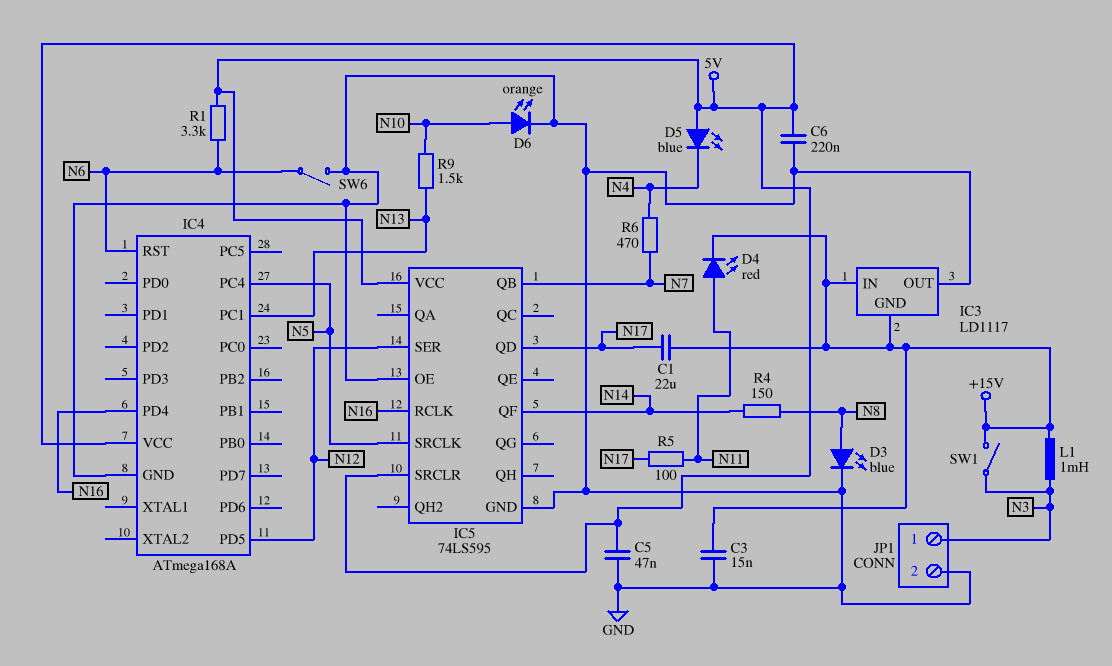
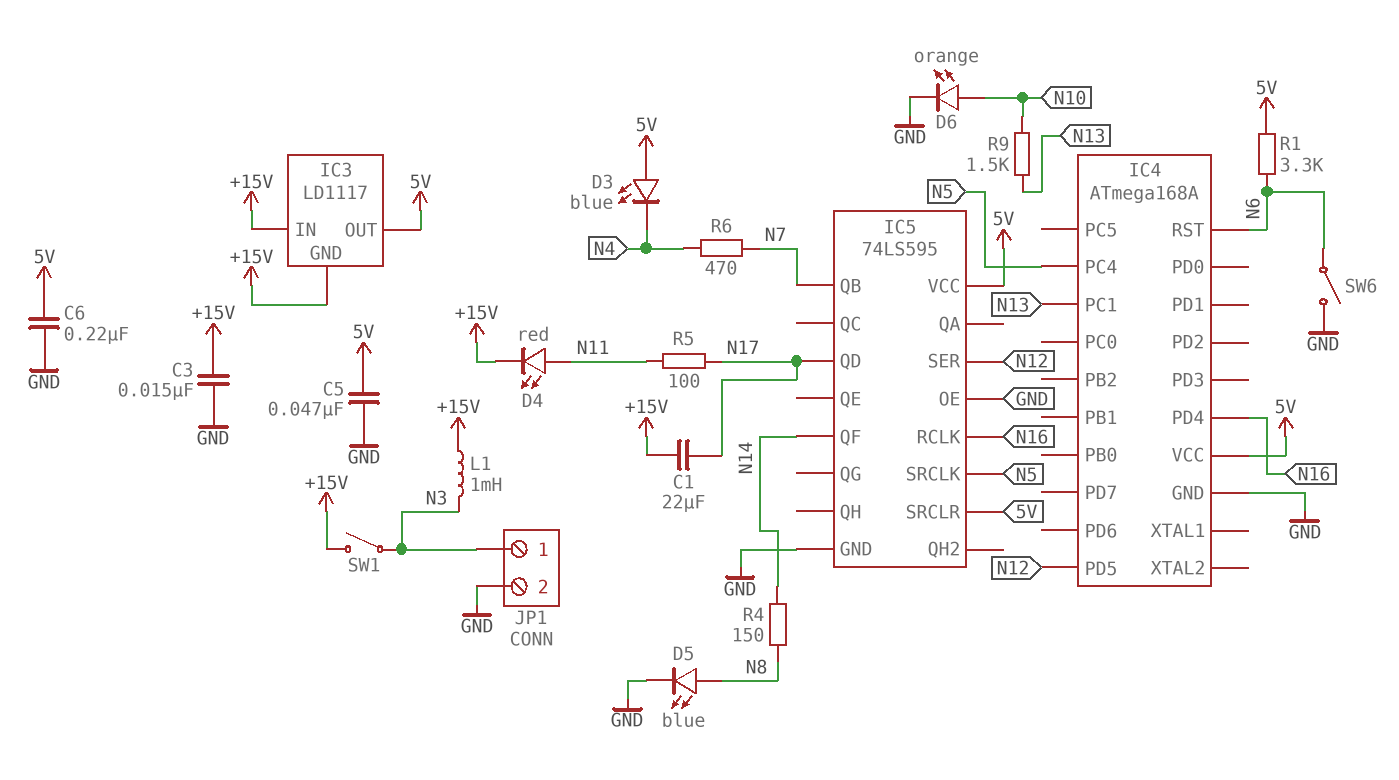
D3: LED blue (A N8, K GND) -> LED blue (A 5V, K N4)
D5: LED blue (A 5V, K N4) -> LED blue (A N8, K GND)
IC3 pin OUT: GND -> 5V

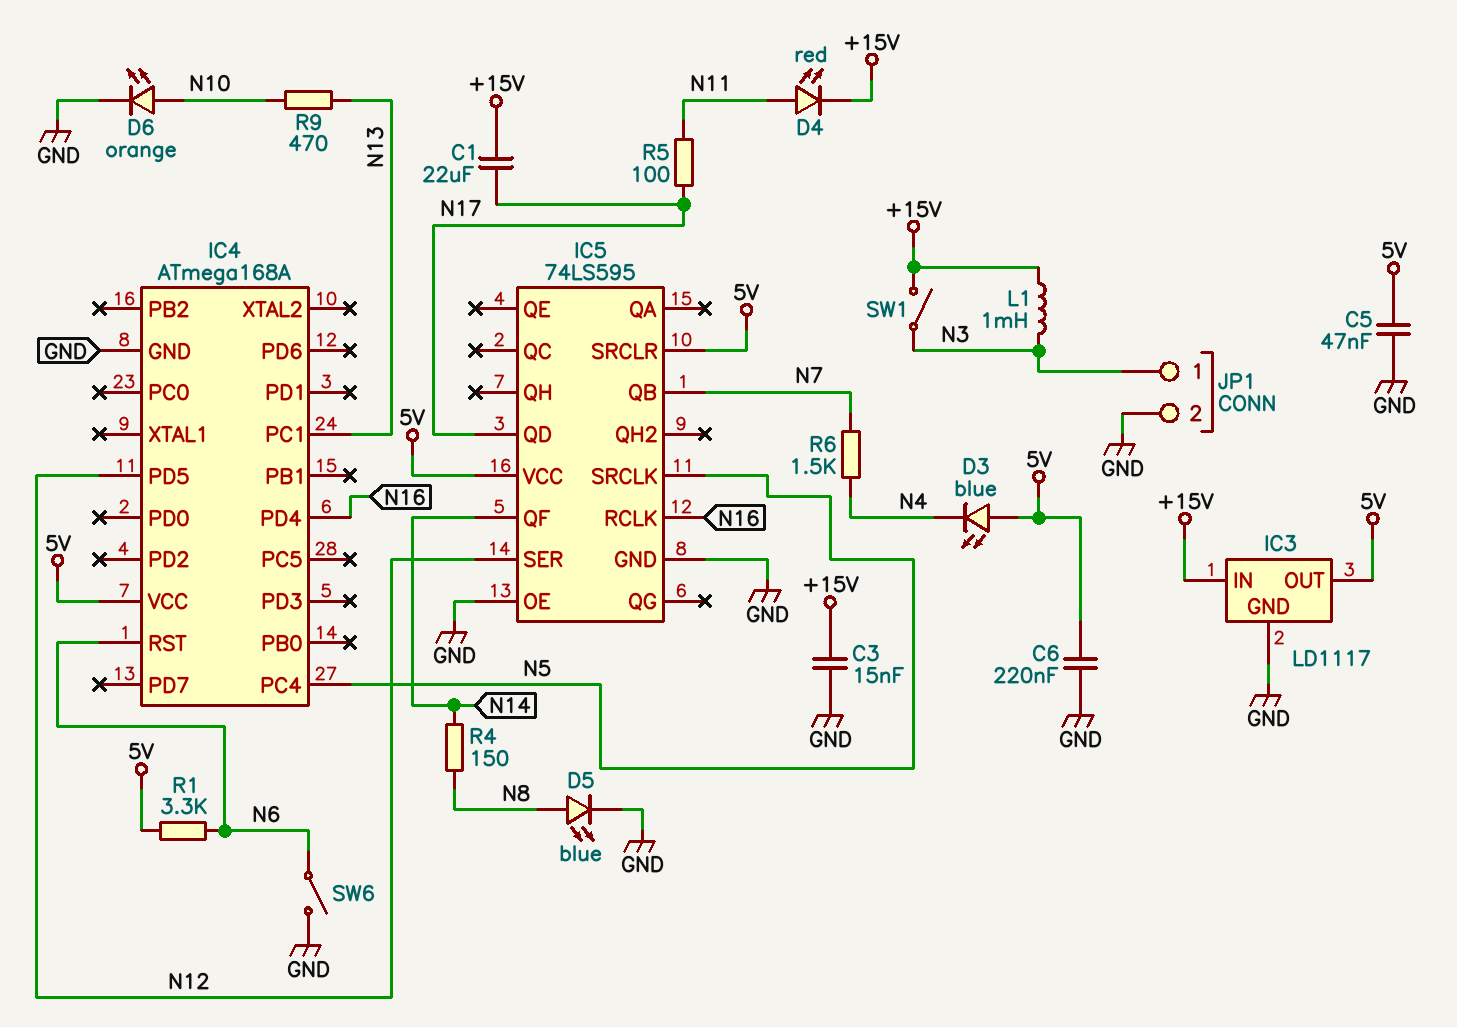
IC3 pin GND: +15V -> GND
R6: 470 (N4, N7) -> 1.5k (N4, N7)
R9: 1.5k (N10, N13) -> 470 (N10, N13)

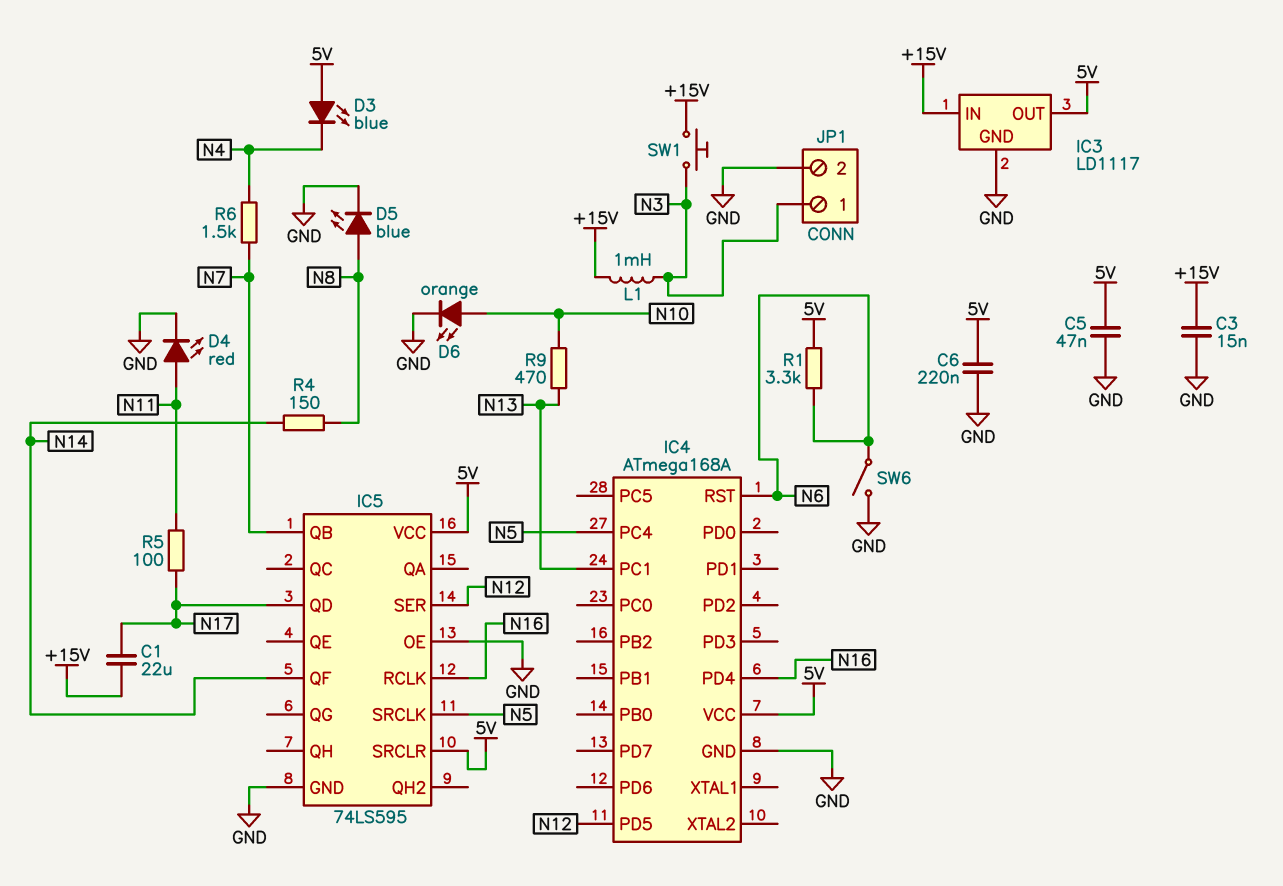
D4: LED red (A N11, K +15V) -> LED red (A N11, K GND)
SW1: switch (+15V, N3) -> button (+15V, N3)

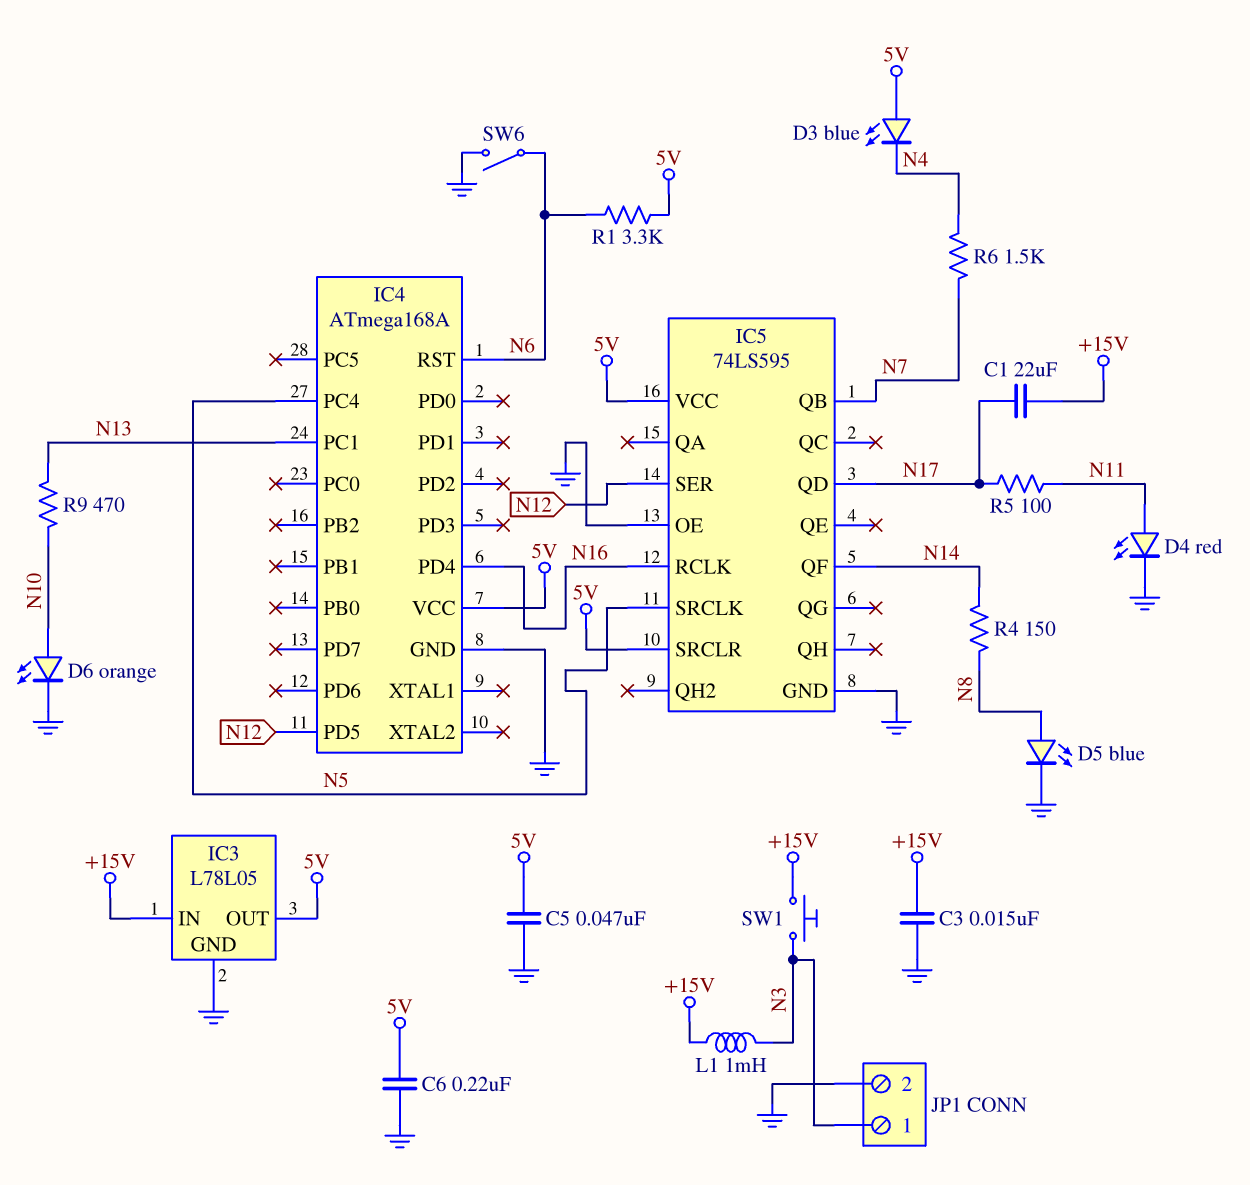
IC3: LD1117 -> L78L05

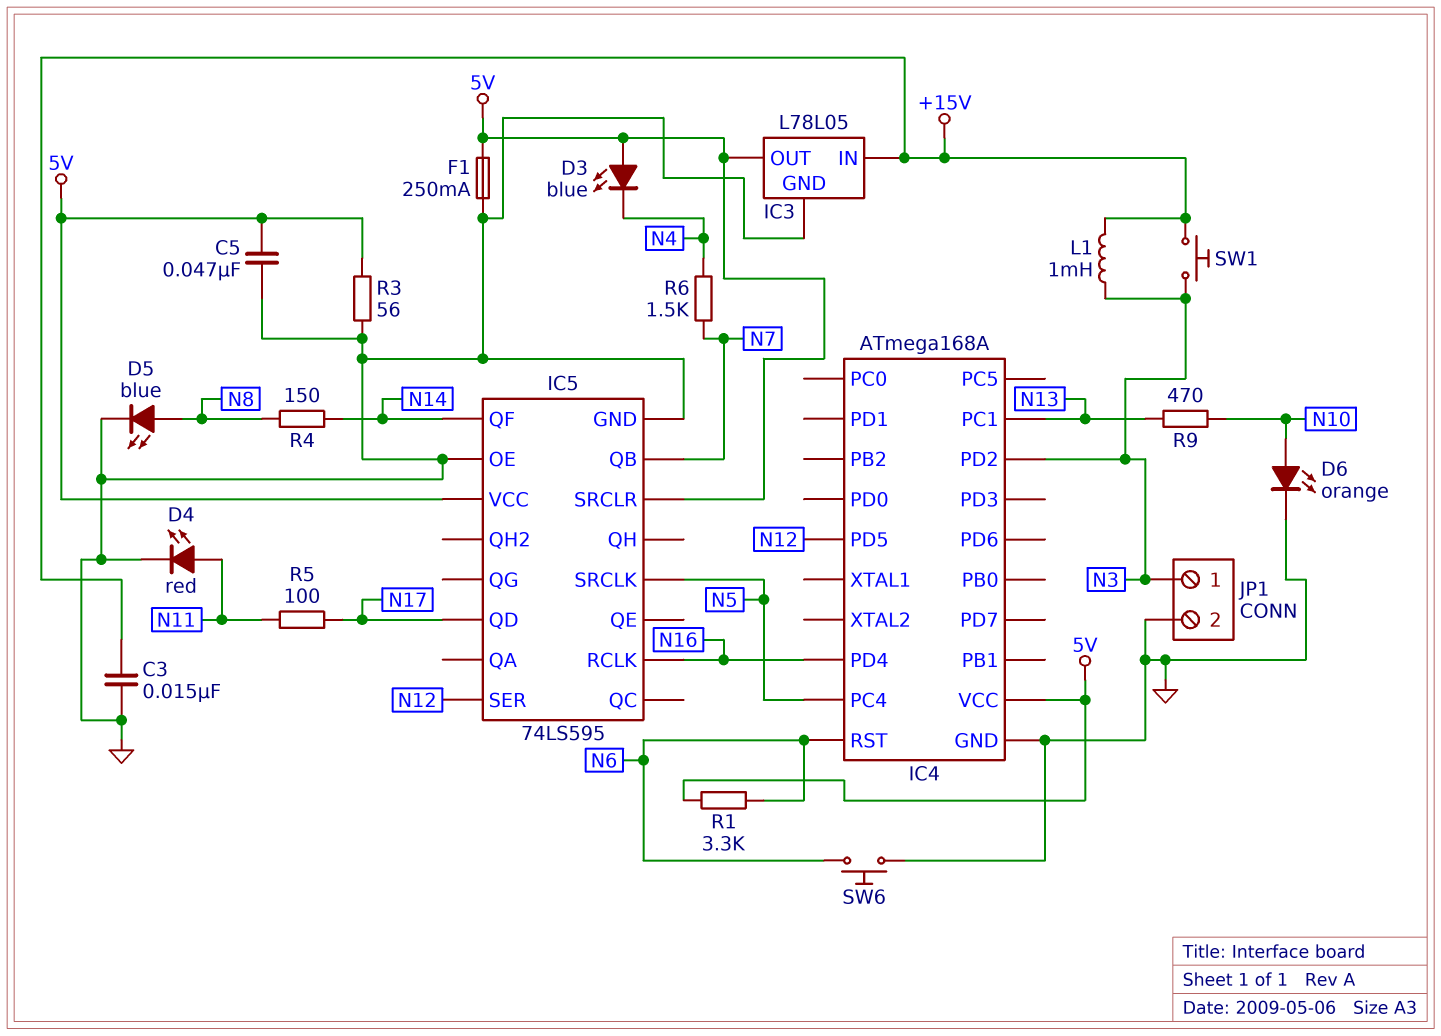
C1: 22uF (+15V, N17) -> none
C6: 220nF (5V, GND) -> none
F1: none -> 250mA (5V, GND)
IC4 pin PD2: none -> N3
R3: none -> 56 (5V, GND)
SW6: switch (GND, N6) -> button (GND, N6)

